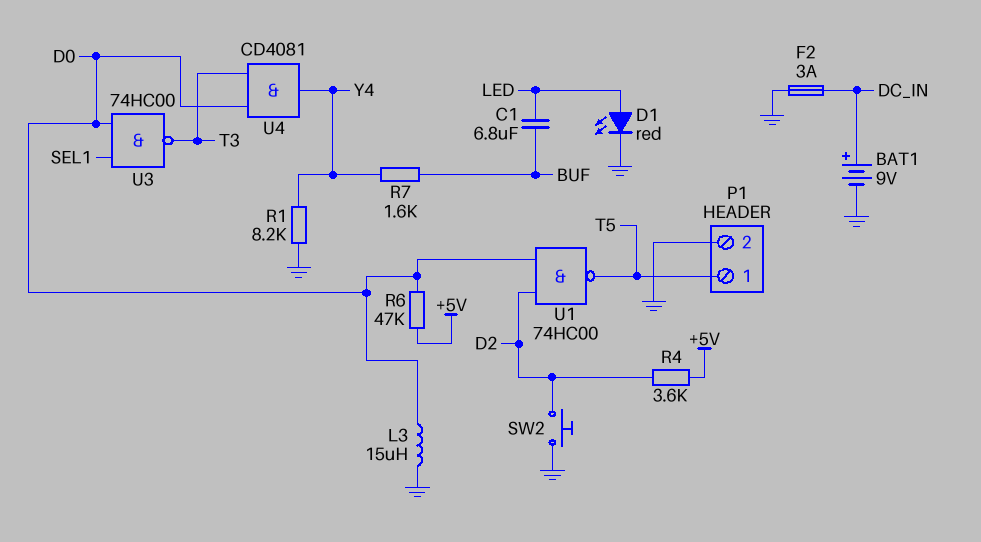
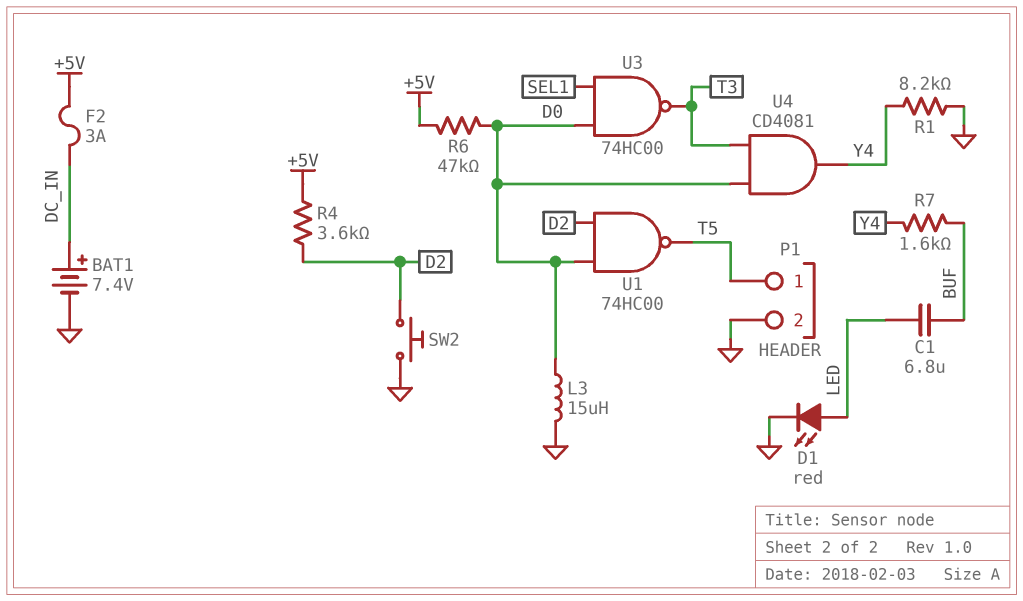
BAT1: 9V (plus DC_IN, minus GND) -> 7.4V (plus DC_IN, minus GND)
F2: 3A (DC_IN, GND) -> 3A (+5V, DC_IN)

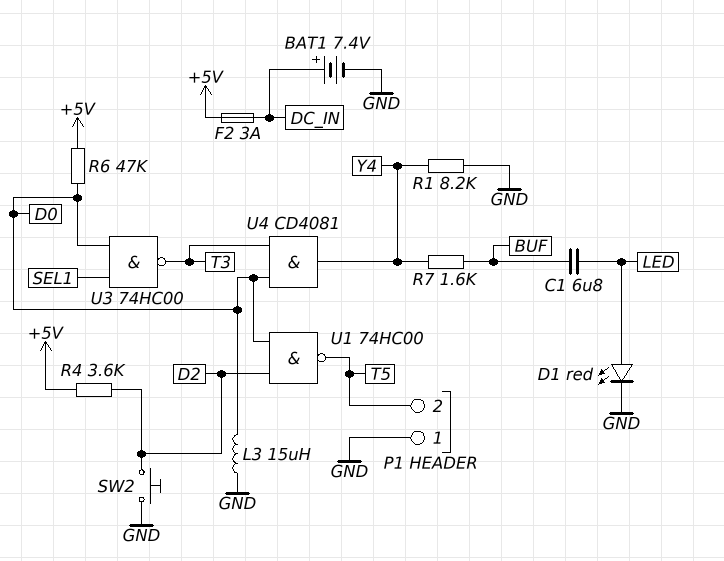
P1 pin 1: T5 -> GND
P1 pin 2: GND -> T5

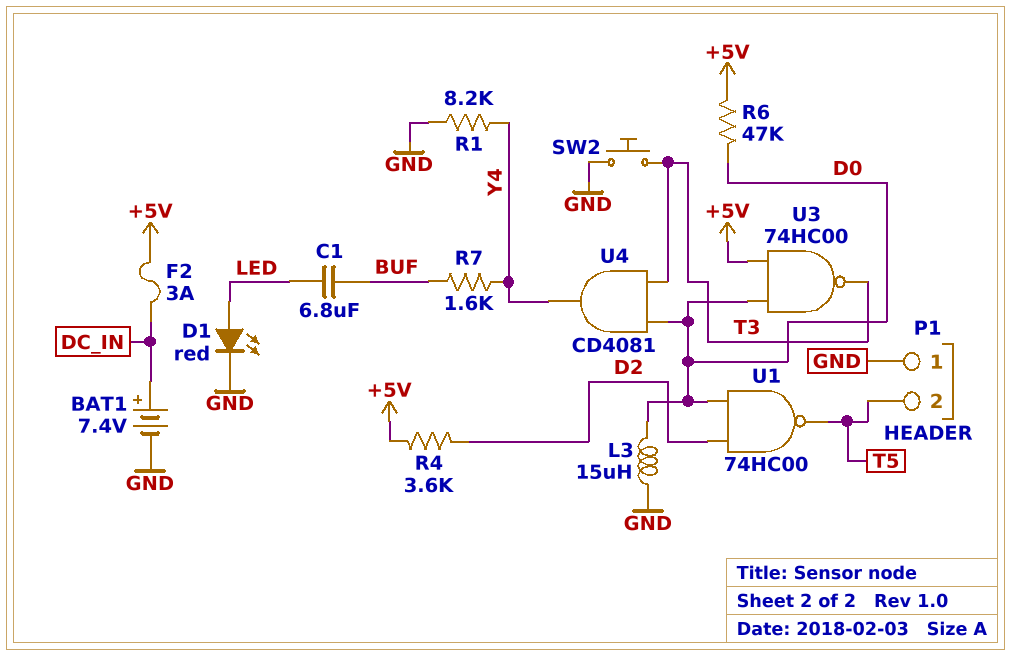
SW2: button (D2, GND) -> button (GND, T3)
U3: NAND 74HC00 (in D0, in SEL1, out T3) -> NAND 74HC00 (in +5V, in D0, out T3)

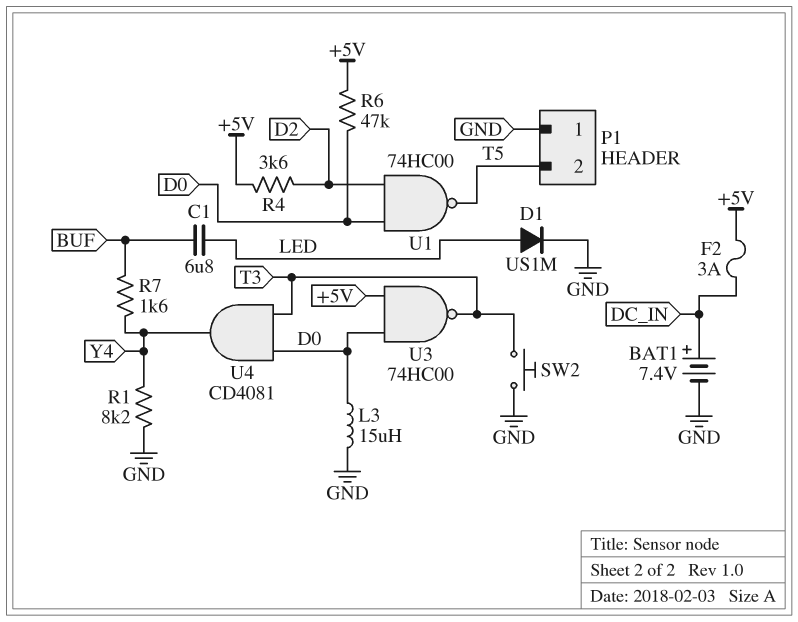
D1: LED red (A LED, K GND) -> diode US1M (A LED, K GND)

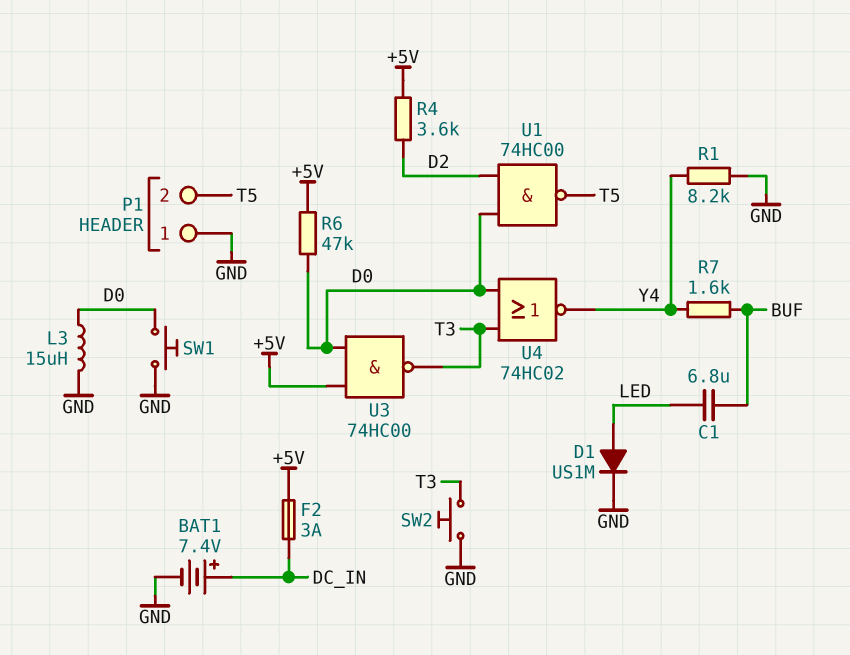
SW1: none -> button (D0, GND)
U4: AND CD4081 (in D0, in T3, out Y4) -> NOR 74HC02 (in D0, in T3, out Y4)

